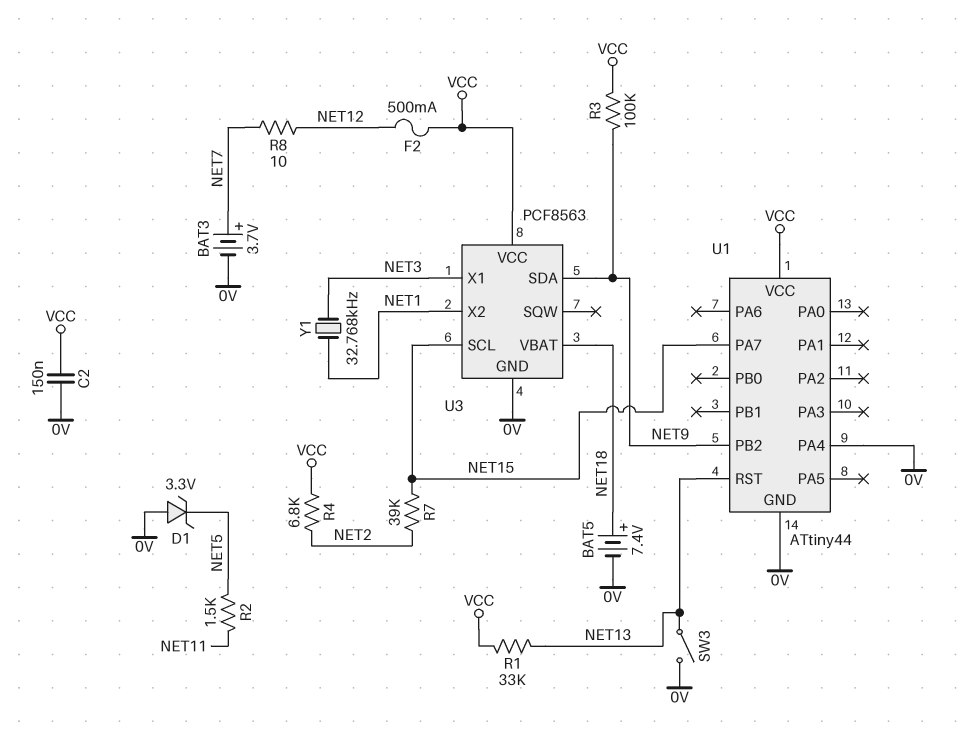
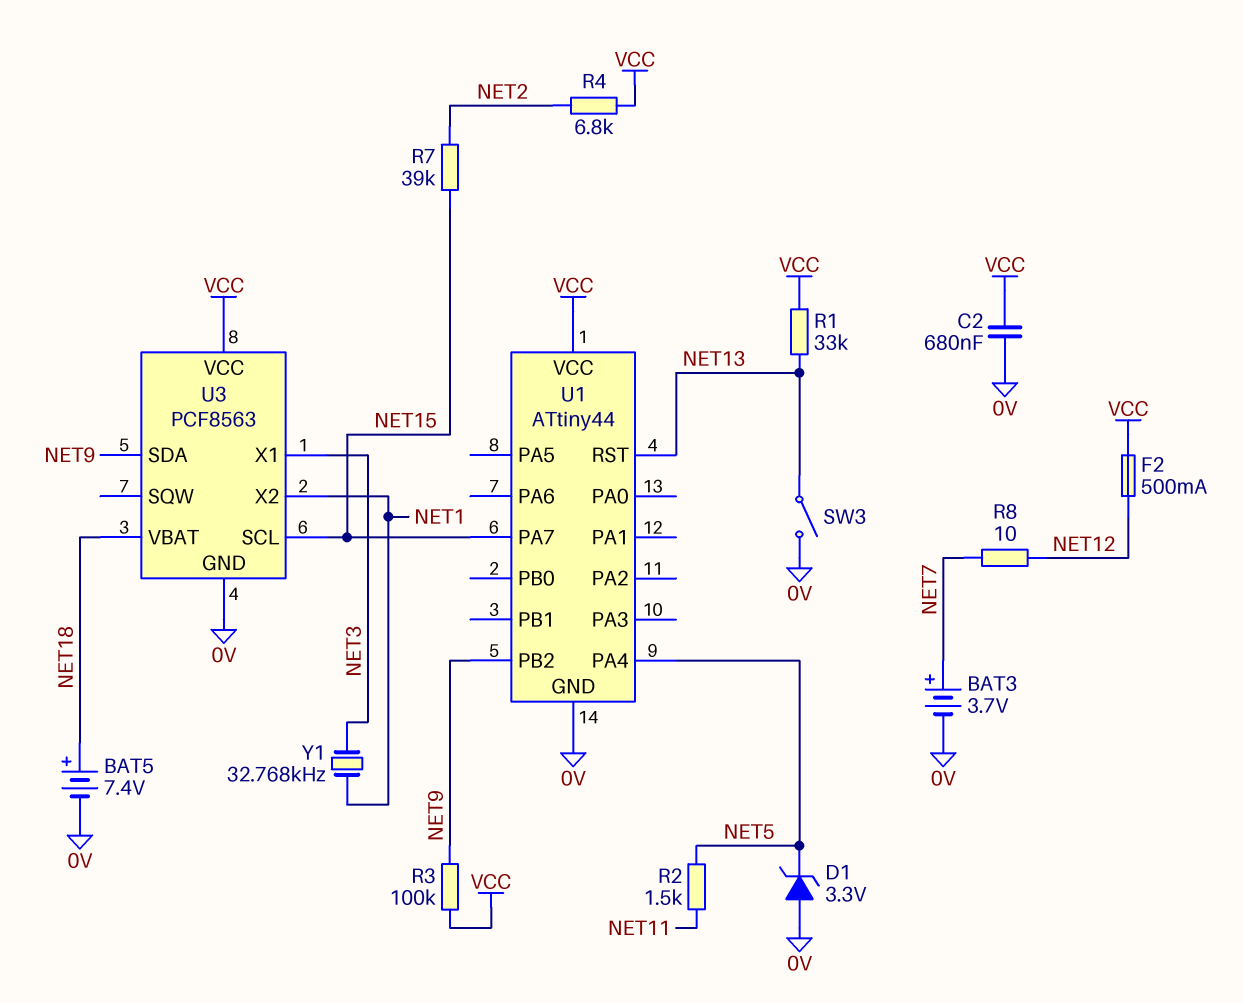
C2: 150nF (0V, VCC) -> 680nF (0V, VCC)
U1 pin PA4: 0V -> NET5

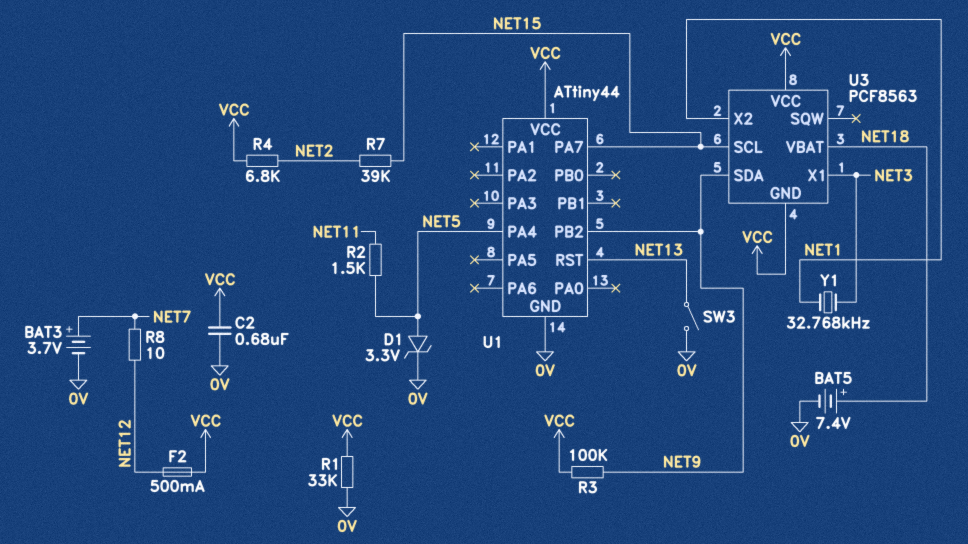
D1: zener 3.3V (A 0V, K NET5) -> zener 3.3V (A NET5, K 0V)
R1: 33k (NET13, VCC) -> 33k (0V, VCC)
U3 pin GND: 0V -> VCC

